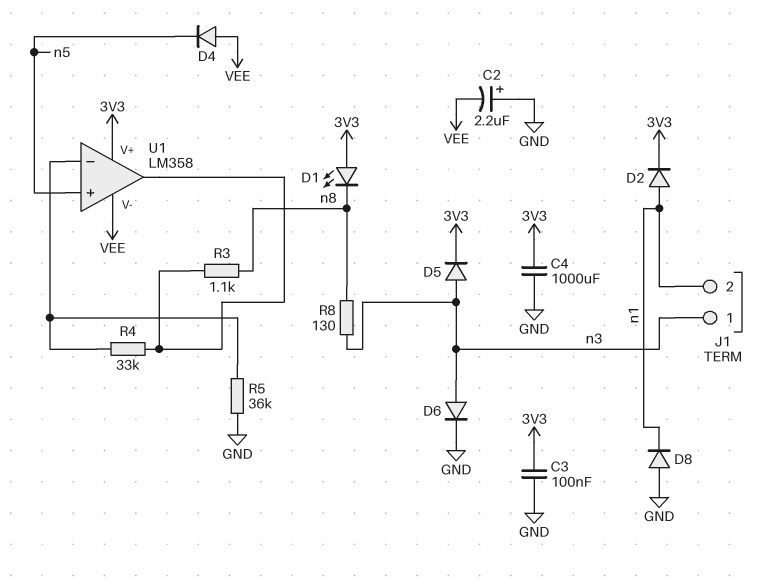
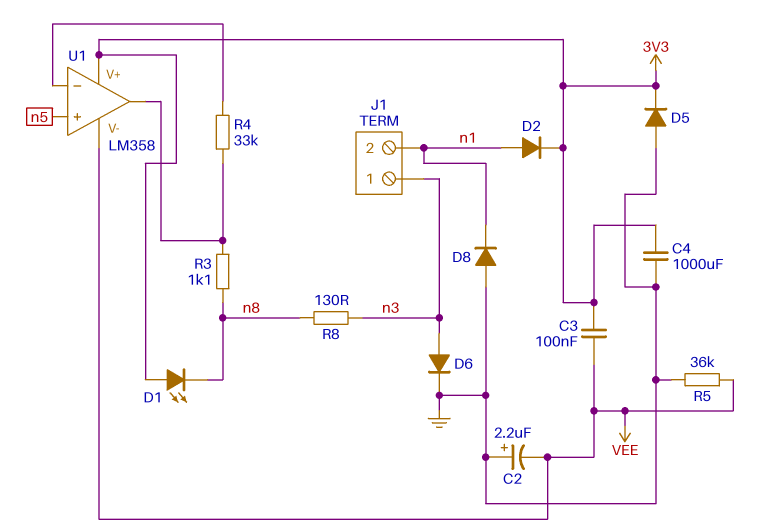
C3: 100nF (3V3, GND) -> 100nF (3V3, VEE)
D4: diode (A VEE, K n5) -> none
D5: diode (A n3, K 3V3) -> diode (A GND, K 3V3)
R5: 36k (GND, U1/in-) -> 36k (GND, VEE)

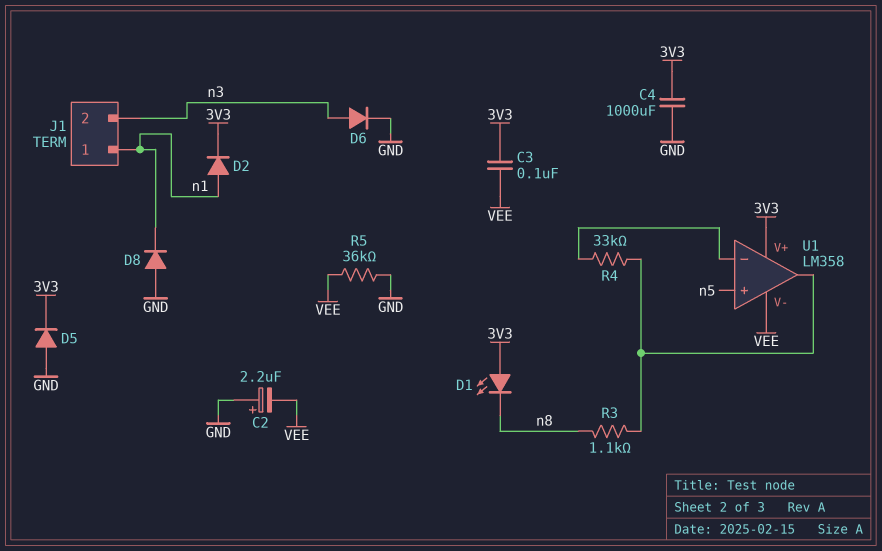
J1 pin 1: n3 -> n1
J1 pin 2: n1 -> n3
R8: 130 (n3, n8) -> none

